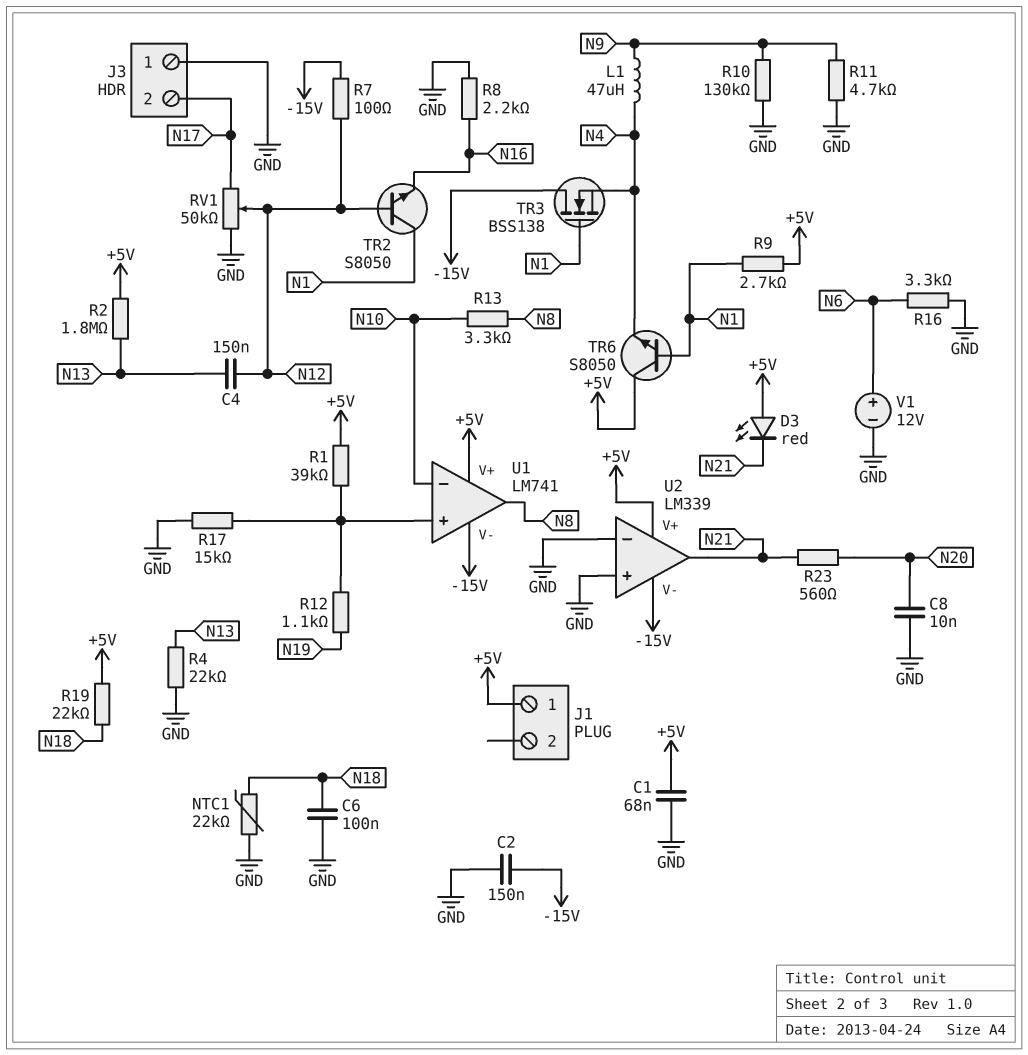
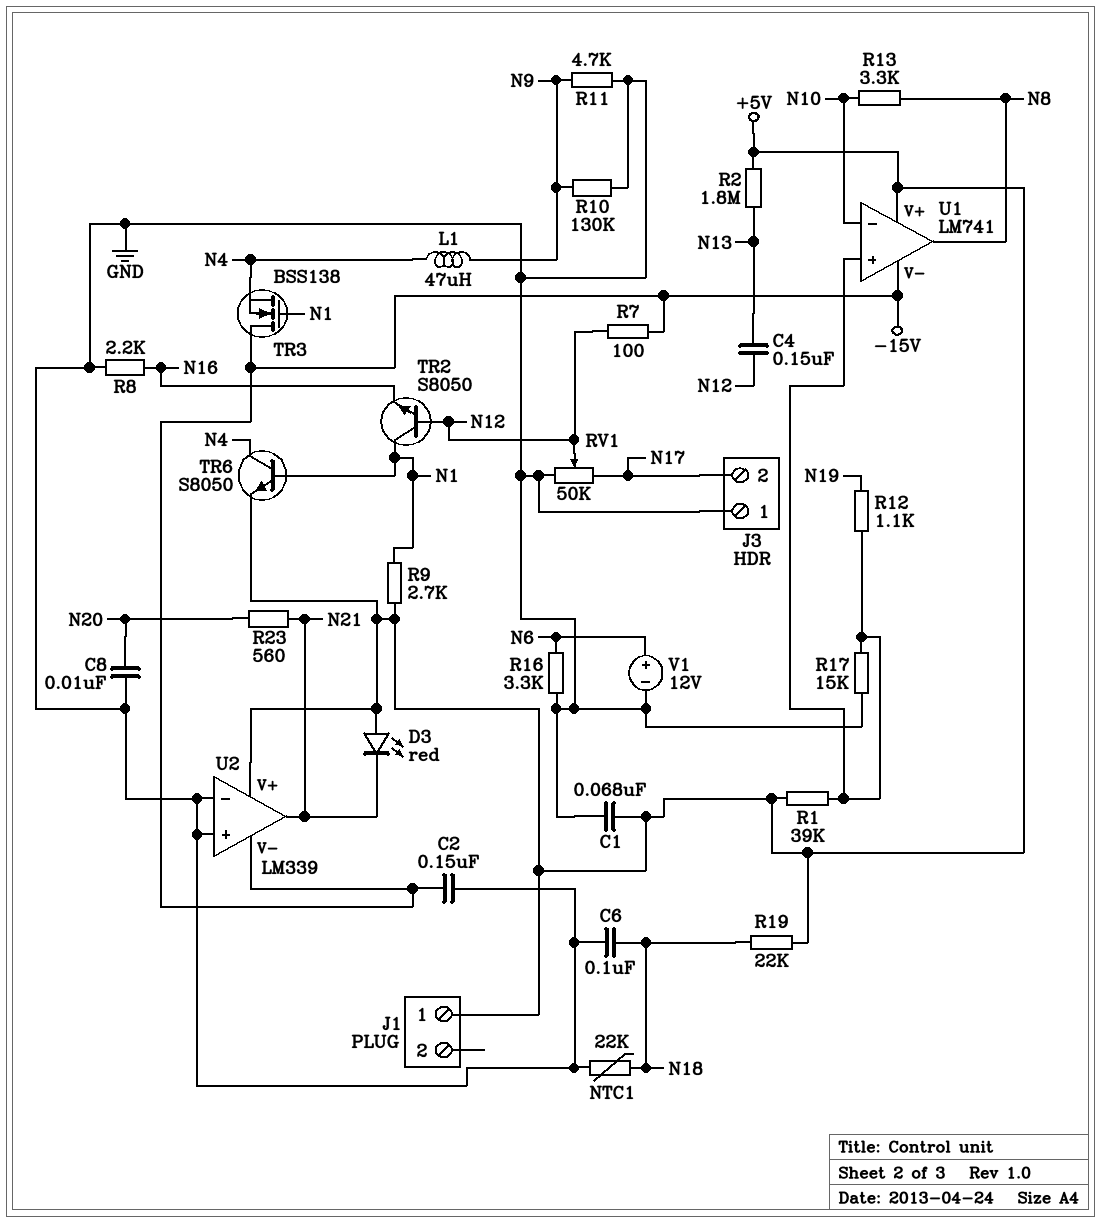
R4: 22k (GND, N13) -> none
TR6: NPN S8050 (B N1, C +5V, E N4) -> NPN S8050 (B N1, C N4, E +5V)

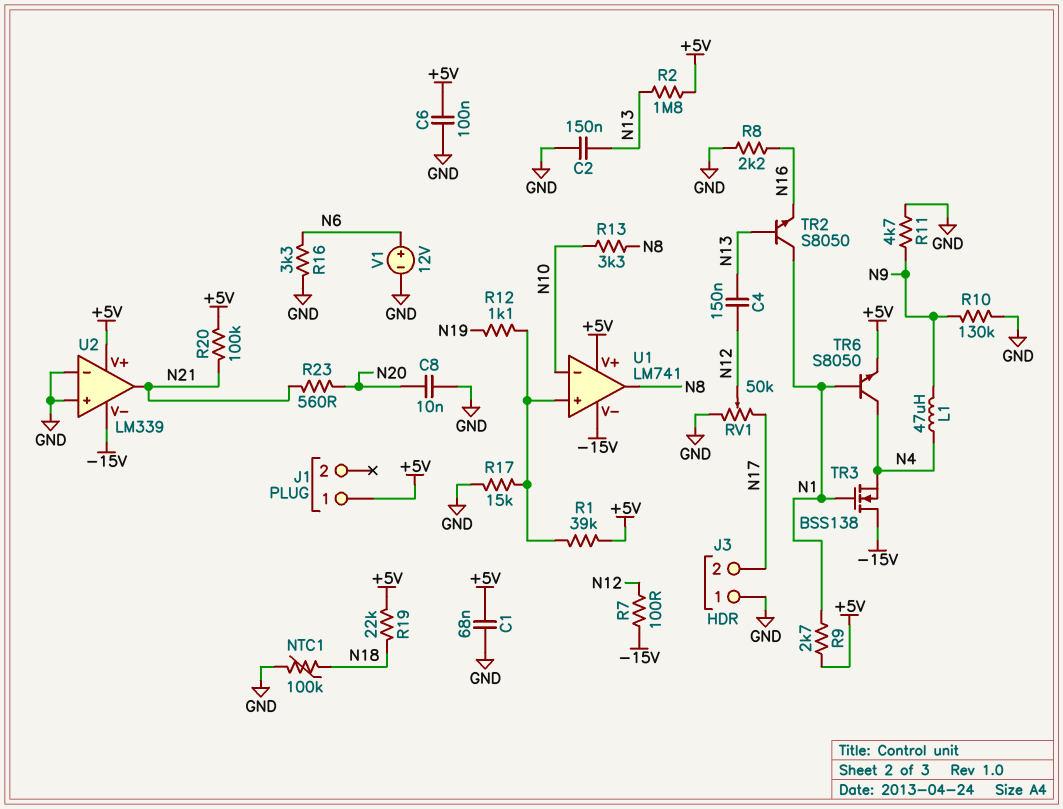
C2: 150nF (-15V, GND) -> 150nF (GND, N13)
C6: 100nF (GND, N18) -> 100nF (+5V, GND)
D3: LED red (A +5V, K N21) -> none
NTC1: 22k (GND, N18) -> 100k (GND, N18)
R20: none -> 100k (+5V, N21)
TR2: NPN S8050 (B N12, C N1, E N16) -> NPN S8050 (B N13, C N1, E N16)

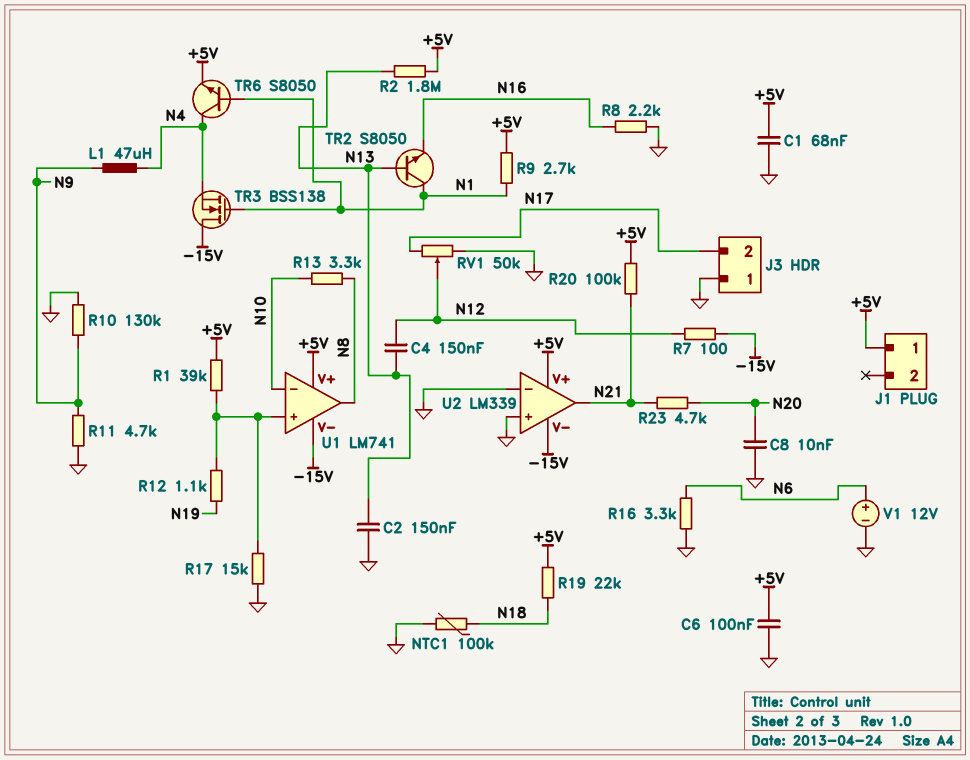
R23: 560 (N20, N21) -> 4.7k (N20, N21)

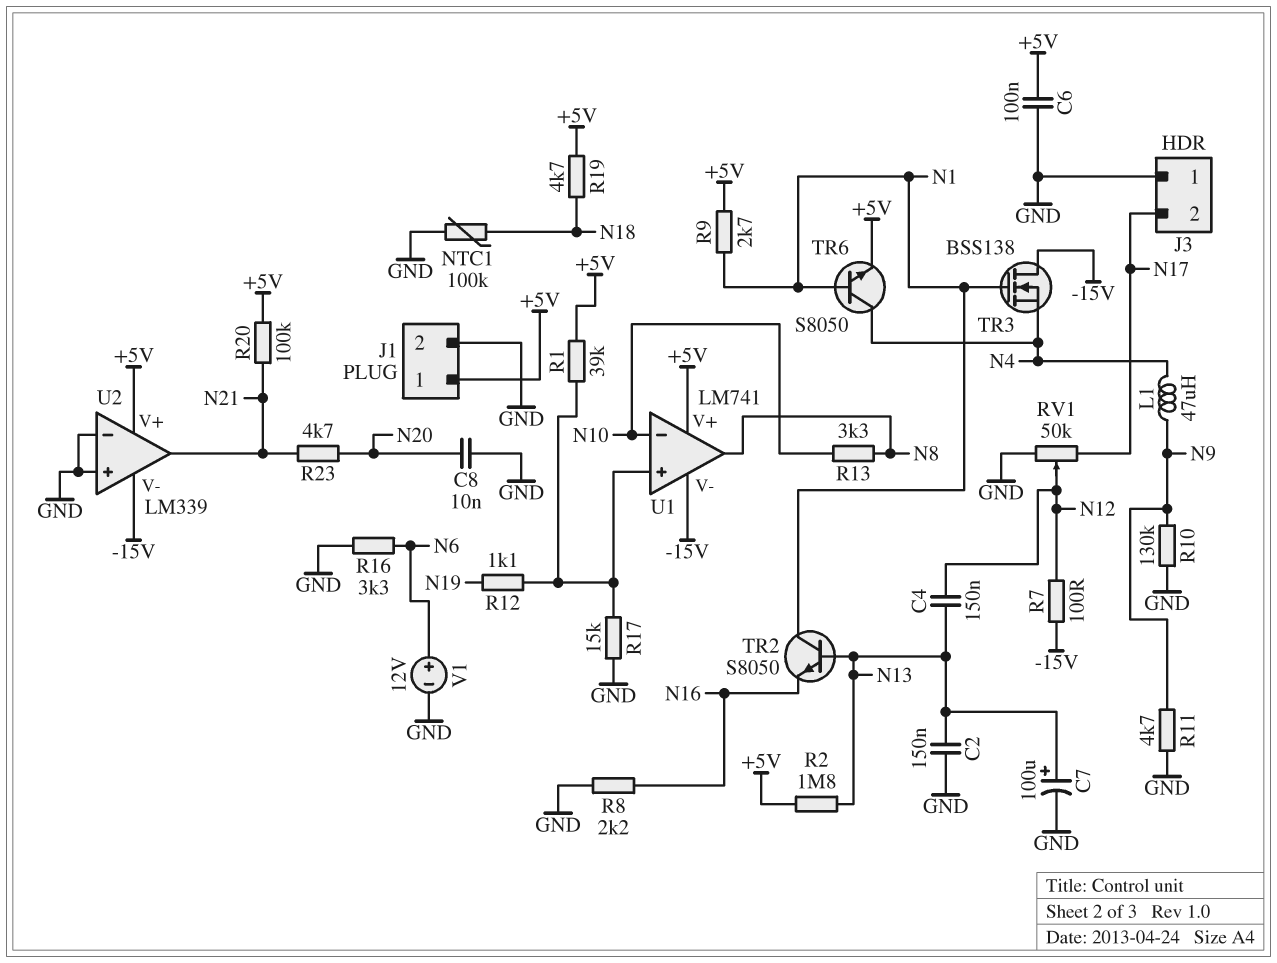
C1: 68nF (+5V, GND) -> none
C7: none -> 100uF (plus N13, minus GND)
J1 pin 2: none -> GND
R19: 22k (+5V, N18) -> 4.7k (+5V, N18)

